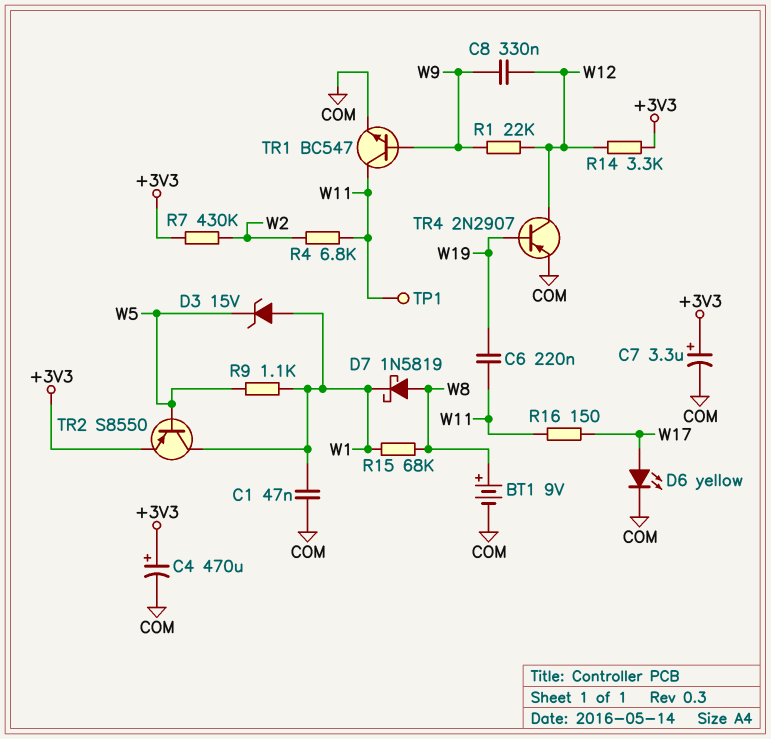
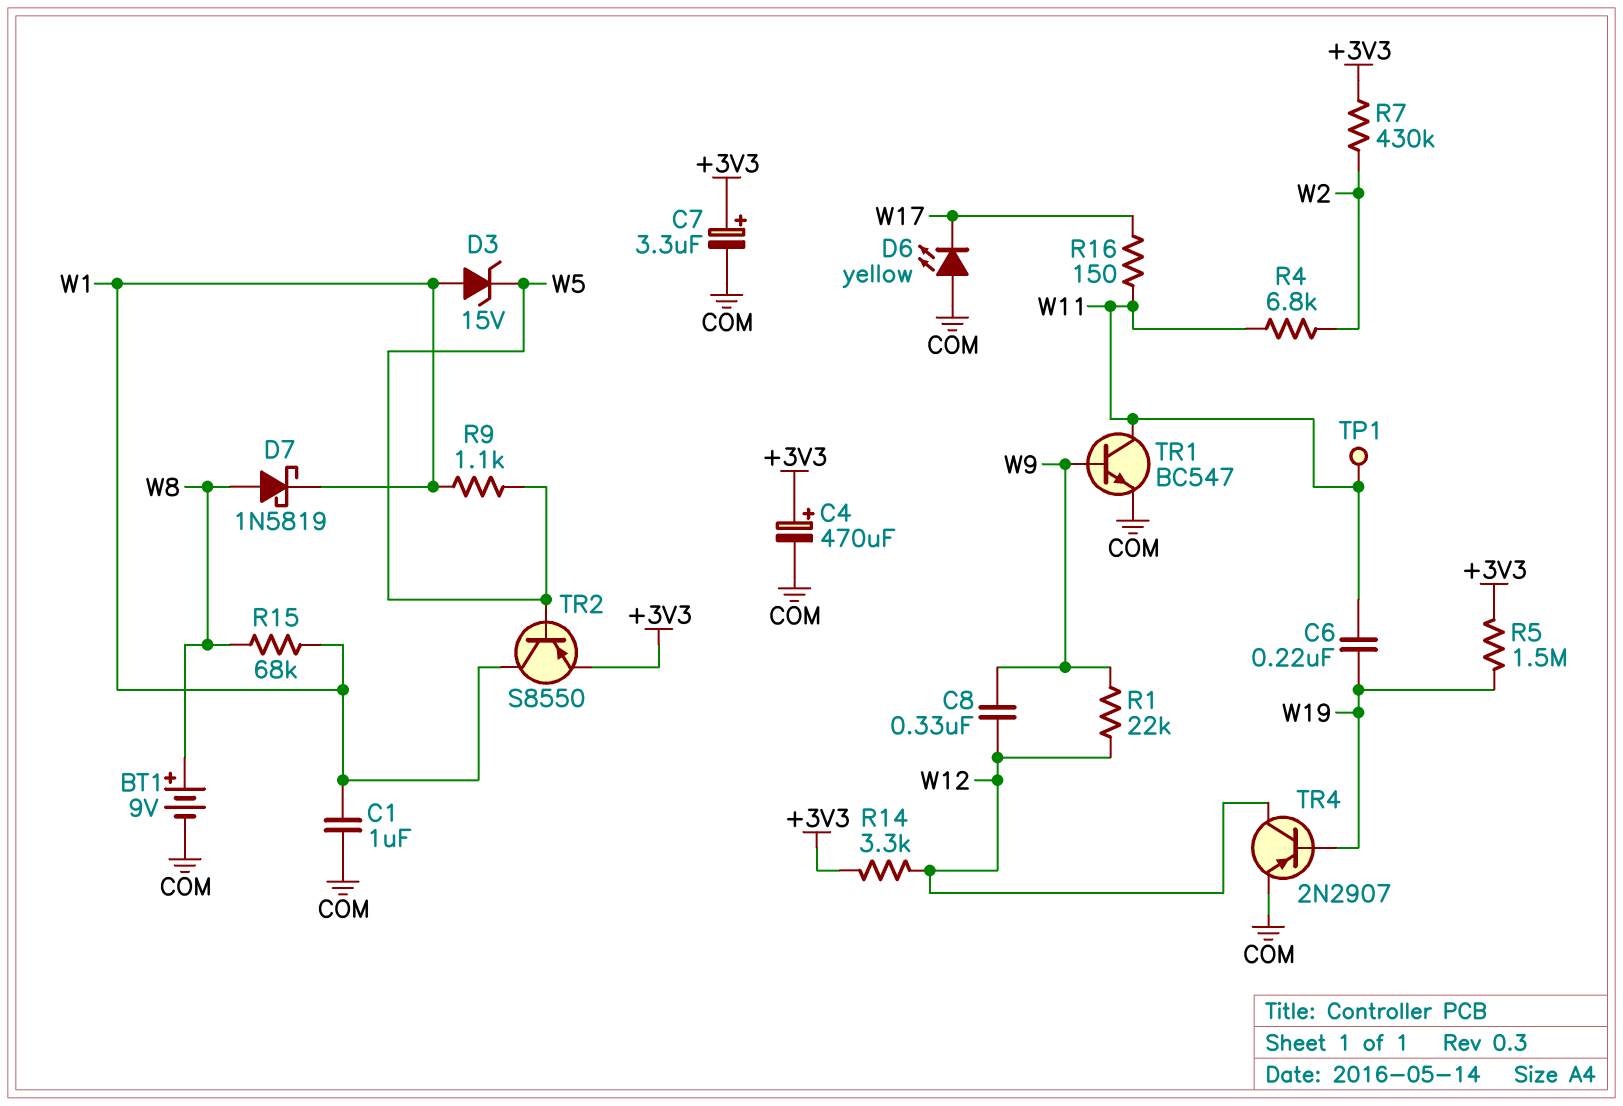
C1: 47nF (COM, W1) -> 1uF (COM, W1)
D6: LED yellow (A W17, K COM) -> LED yellow (A COM, K W17)
R5: none -> 1.5M (+3V3, W19)

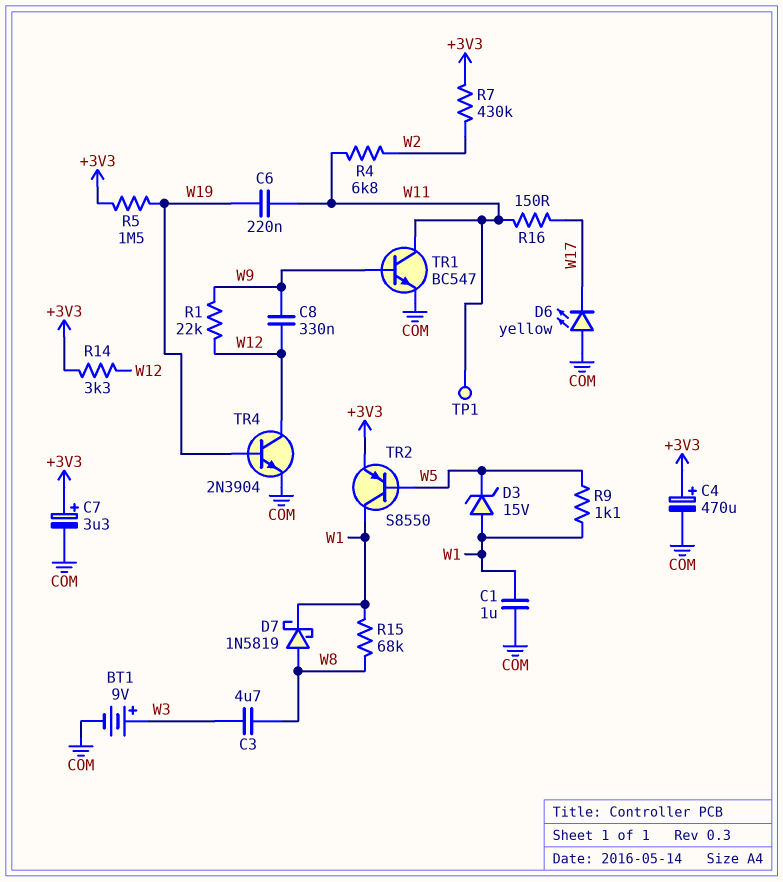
BT1: 9V (plus W8, minus COM) -> 9V (plus W3, minus COM)
C3: none -> 4.7uF (W3, W8)
TR4: PNP 2N2907 (B W19, C W12, E COM) -> NPN 2N3904 (B W19, C W12, E COM)

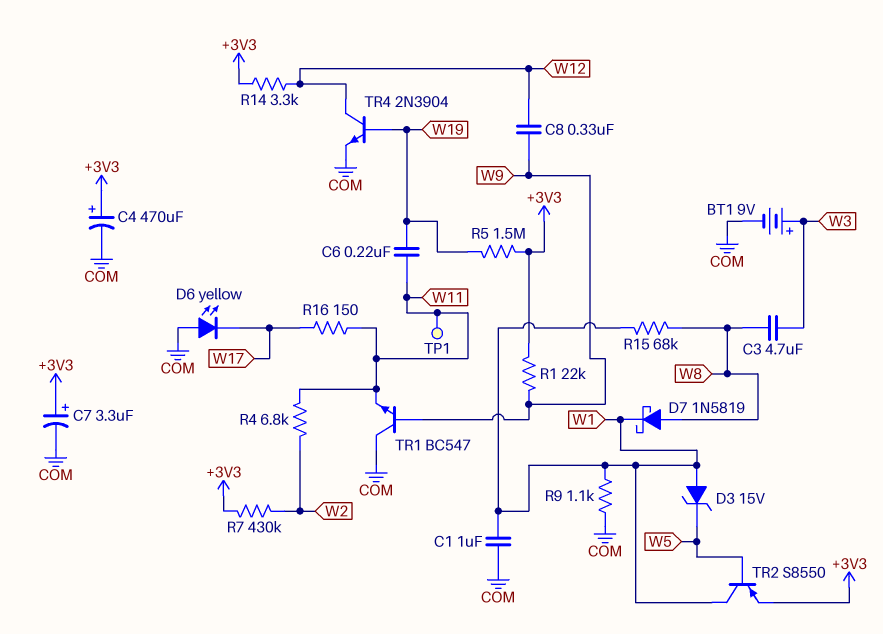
R1: 22k (W9, W12) -> 22k (+3V3, W9)
R9: 1.1k (W1, W5) -> 1.1k (COM, W1)
TR1: NPN BC547 (B W9, C W11, E COM) -> NPN BC547 (B W9, C COM, E W11)

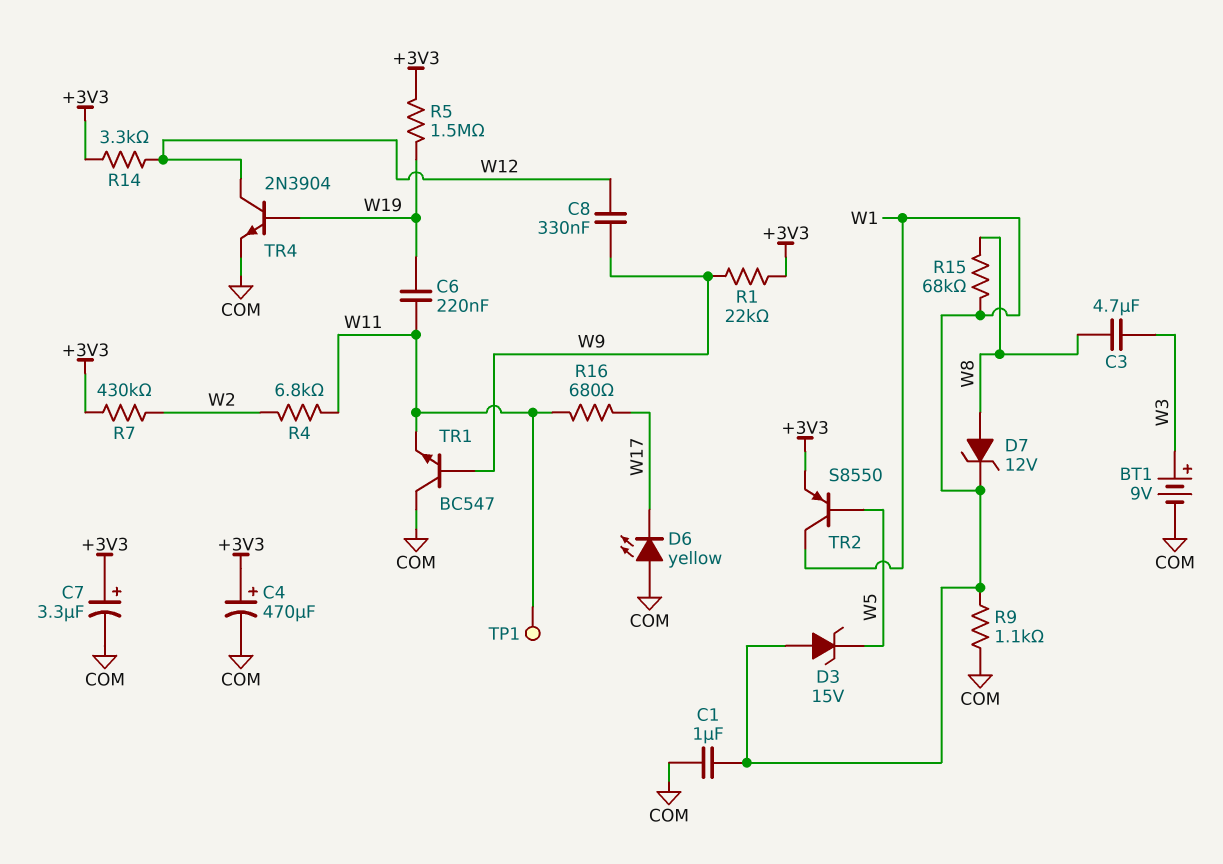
D7: schottky 1N5819 (A W8, K W1) -> zener 12V (A W8, K W1)
R16: 150 (W11, W17) -> 680 (W11, W17)

